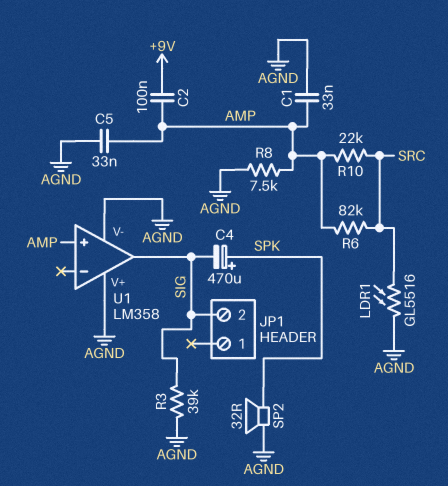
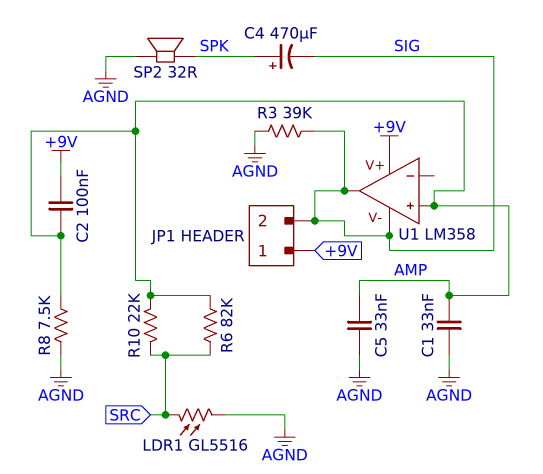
JP1 pin 1: none -> +9V
U1 pin V+: AGND -> +9V
U1 pin V-: AGND -> SIG

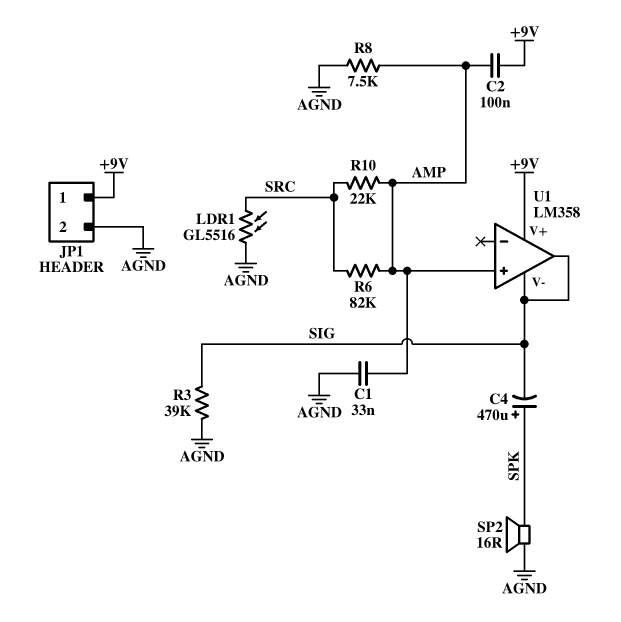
C5: 33nF (AGND, AMP) -> none
JP1 pin 2: SIG -> AGND
SP2: speaker 32R (AGND, SPK) -> speaker 16R (AGND, SPK)

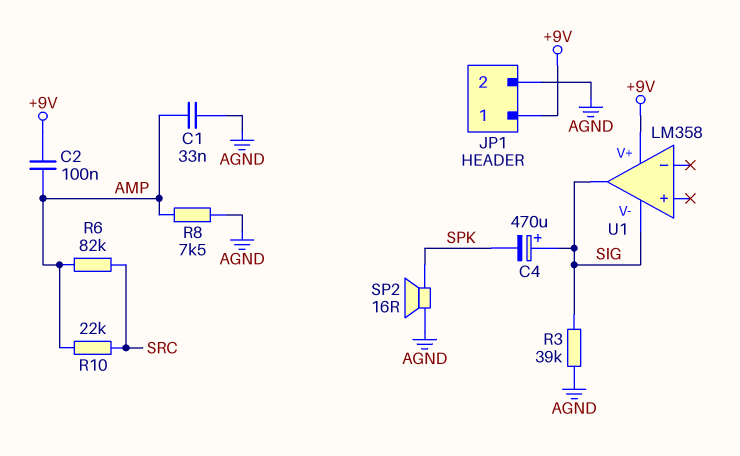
C4: 470uF (plus SPK, minus SIG) -> 470uF (plus SIG, minus SPK)
LDR1: GL5516 (AGND, SRC) -> none
U1 pin in+: AMP -> none

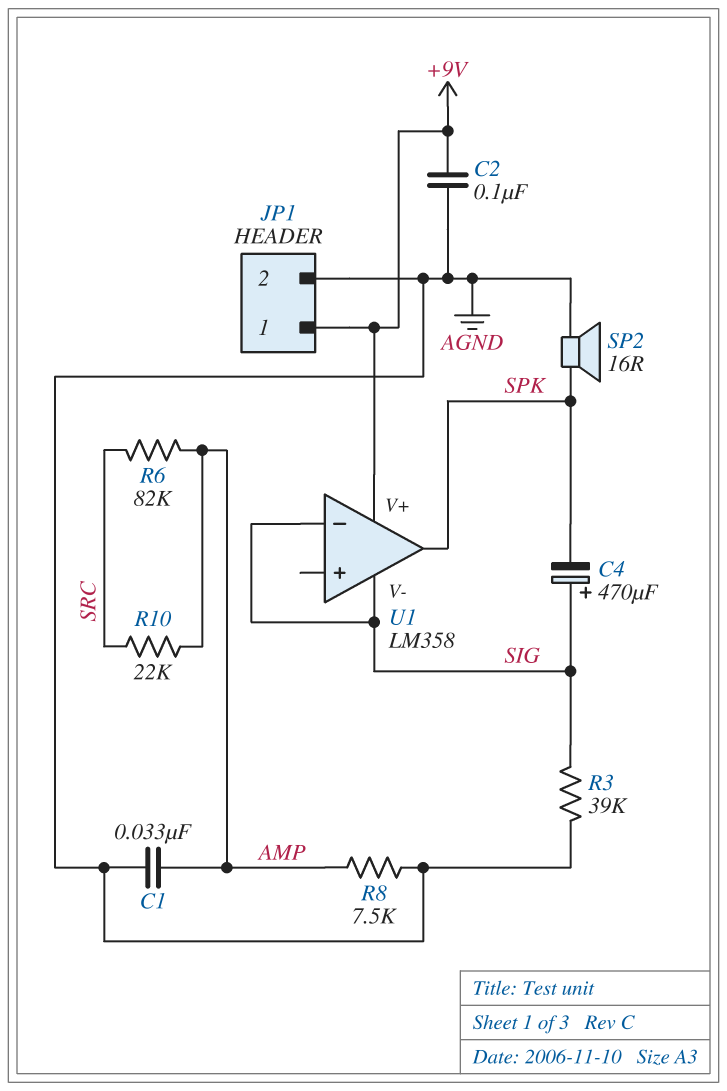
C2: 100nF (+9V, AMP) -> 100nF (+9V, AGND)
U1 pin in-: none -> SIG
U1 pin out: SIG -> SPK

